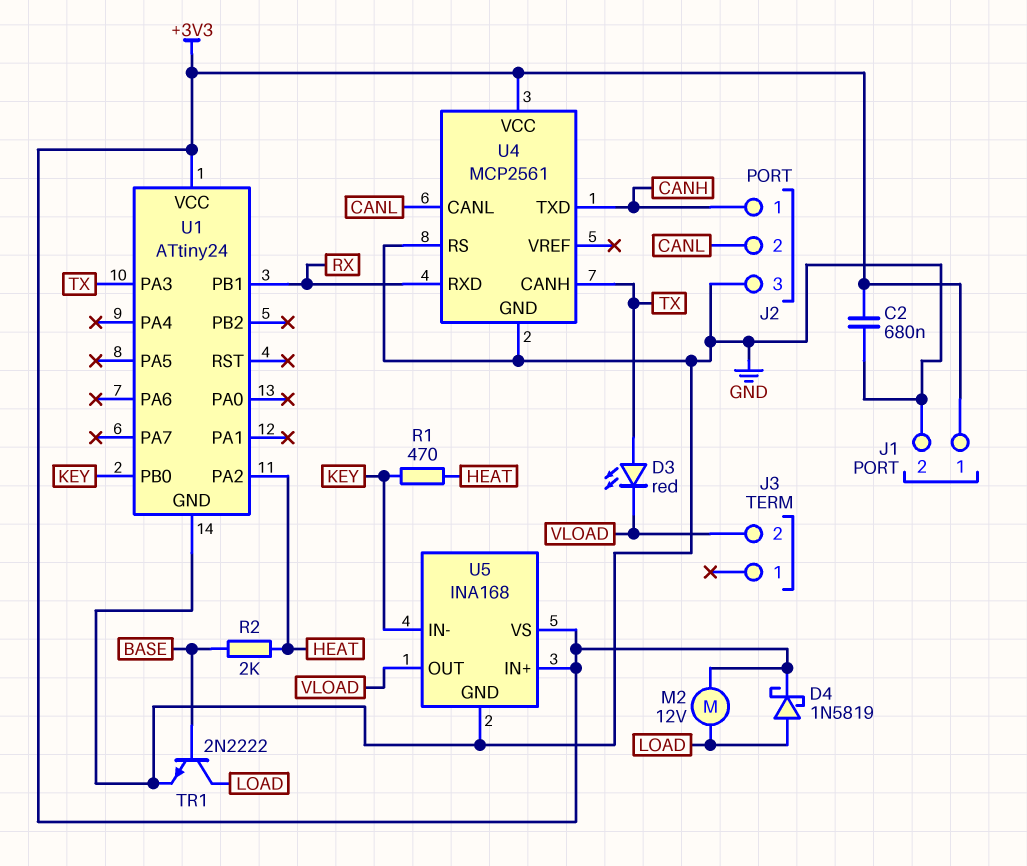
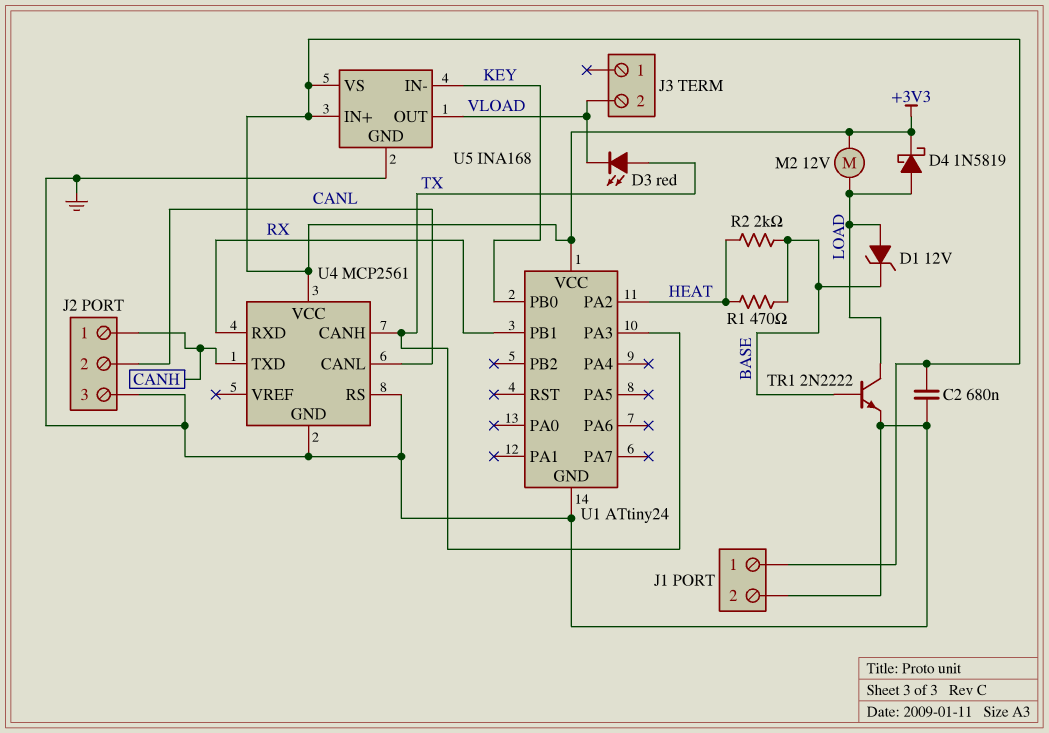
D1: none -> zener 12V (A LOAD, K BASE)
R1: 470 (HEAT, KEY) -> 470 (BASE, HEAT)

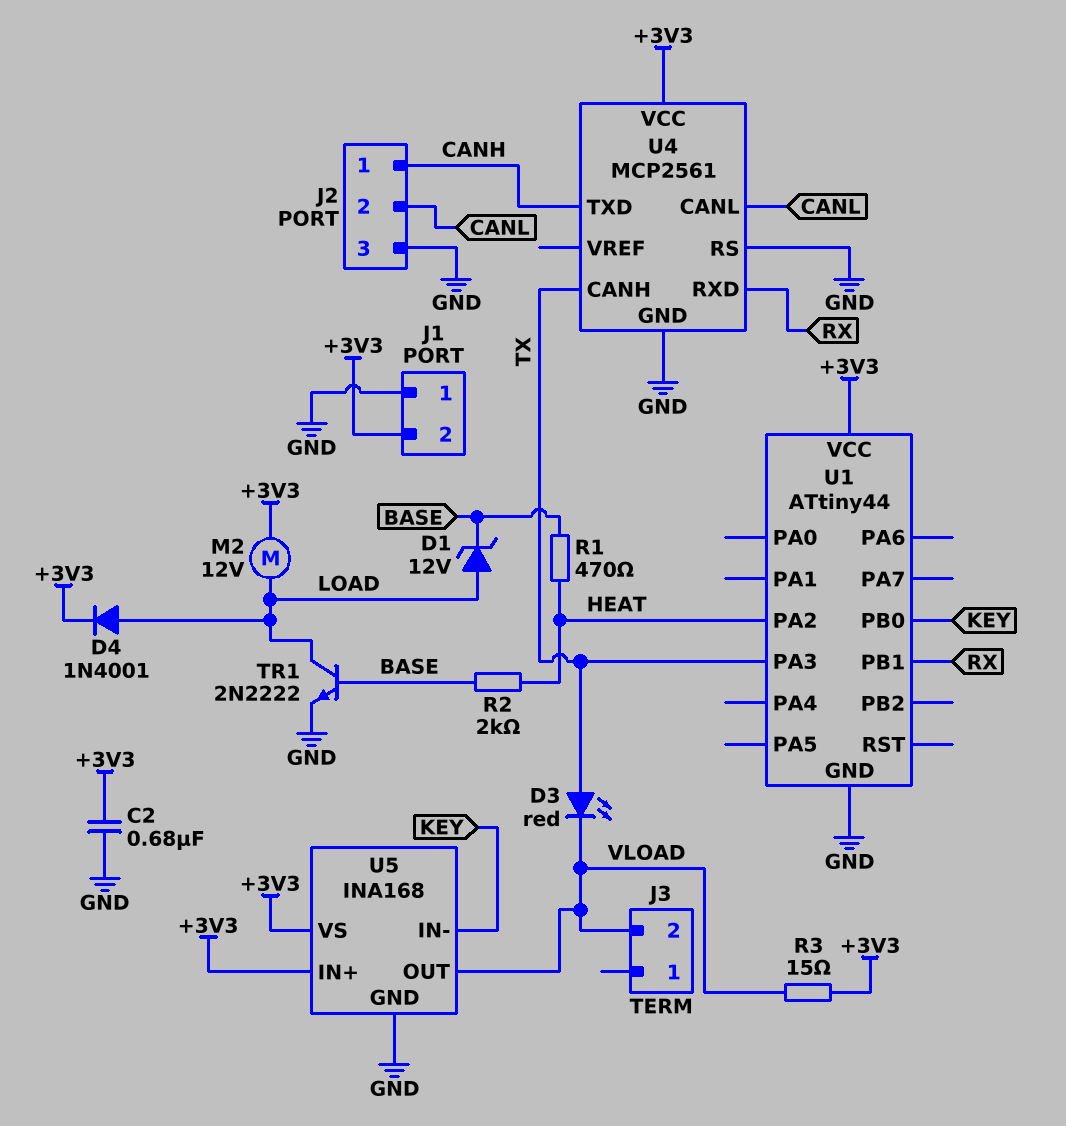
D4: schottky 1N5819 (A LOAD, K +3V3) -> diode 1N4001 (A LOAD, K +3V3)
J1 pin 1: +3V3 -> GND
J1 pin 2: GND -> +3V3
R3: none -> 15 (+3V3, VLOAD)
U1: ATtiny24 -> ATtiny44

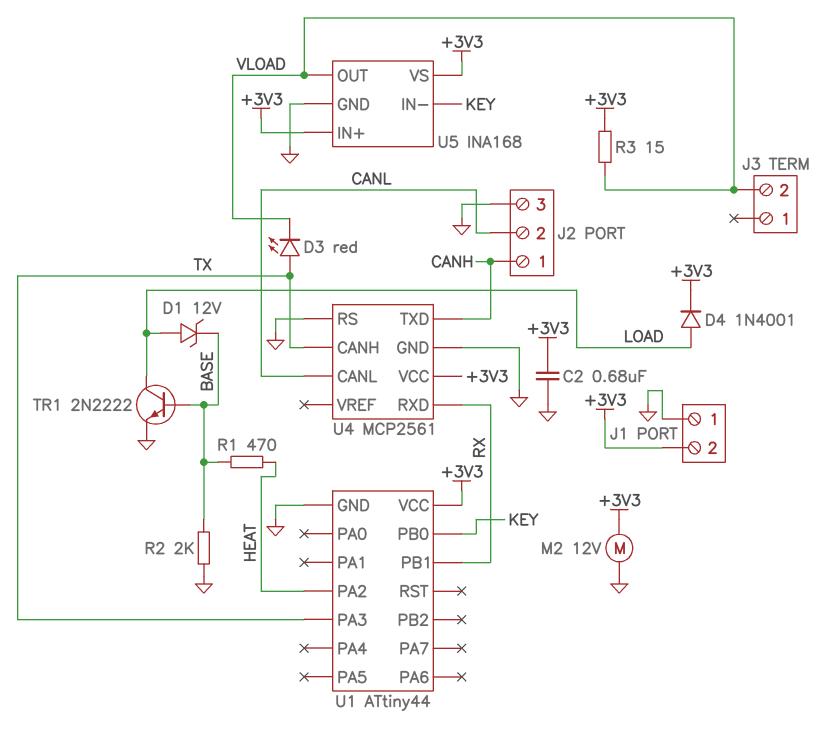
M2: motor 12V (+3V3, LOAD) -> motor 12V (+3V3, GND)
R2: 2k (BASE, HEAT) -> 2k (BASE, GND)

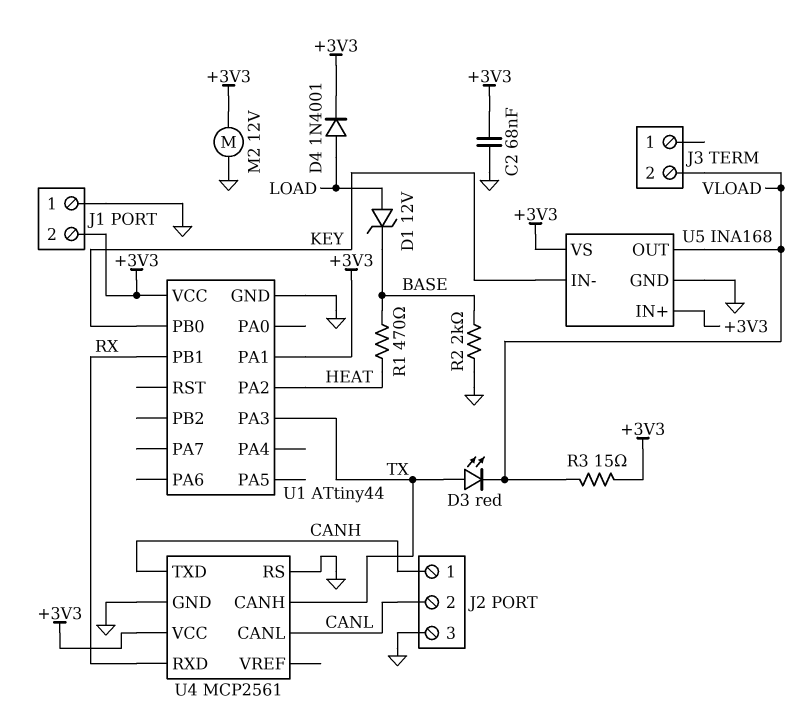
C2: 680nF (+3V3, GND) -> 68nF (+3V3, GND)
TR1: NPN 2N2222 (B BASE, C LOAD, E GND) -> none
U1 pin PA1: none -> +3V3

